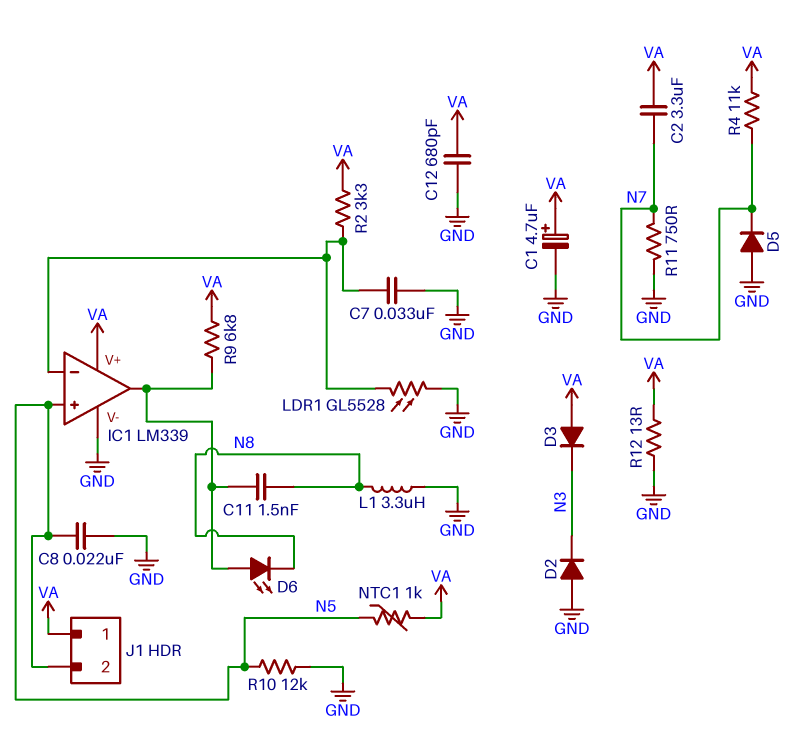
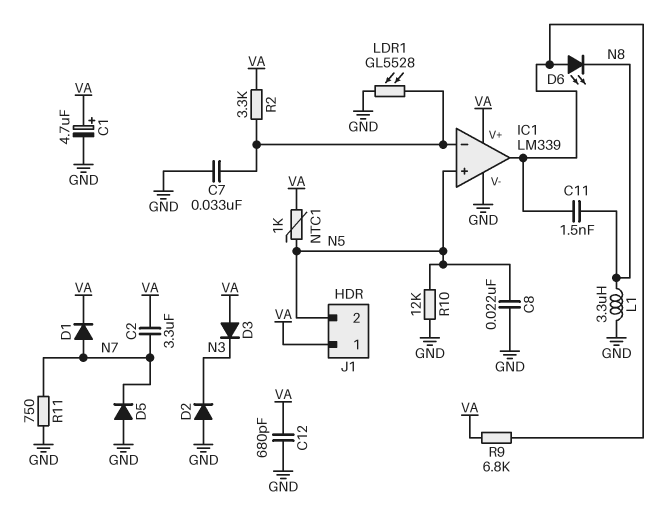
D1: none -> diode (A N7, K VA)
R4: 11k (N7, VA) -> none
R12: 13 (GND, VA) -> none

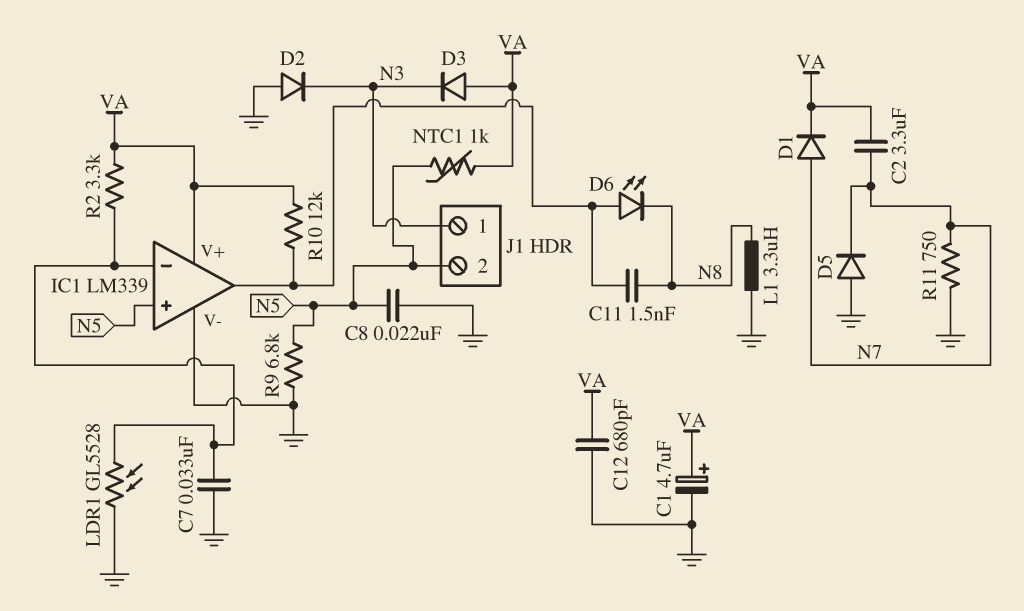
J1 pin 1: VA -> N3
R9: 6.8k (IC1/out, VA) -> 6.8k (GND, N5)
R10: 12k (GND, N5) -> 12k (IC1/out, VA)

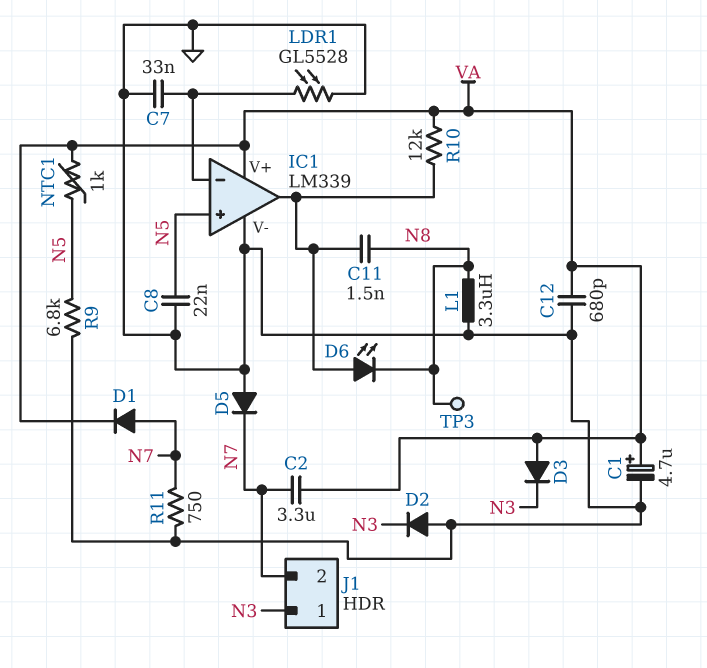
J1 pin 2: N5 -> N7
R2: 3.3k (IC1/in-, VA) -> none
TP3: none -> test point (N8)

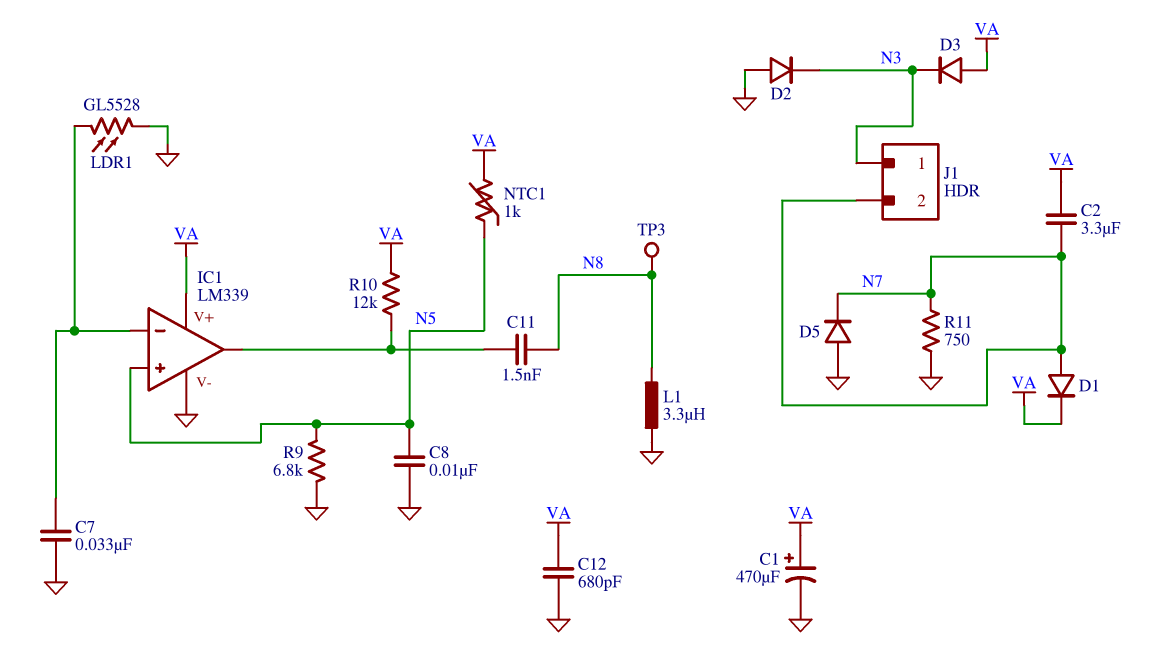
C1: 4.7uF (plus VA, minus GND) -> 470uF (plus VA, minus GND)
C8: 22nF (GND, N5) -> 10nF (GND, N5)
D6: LED (A IC1/out, K N8) -> none

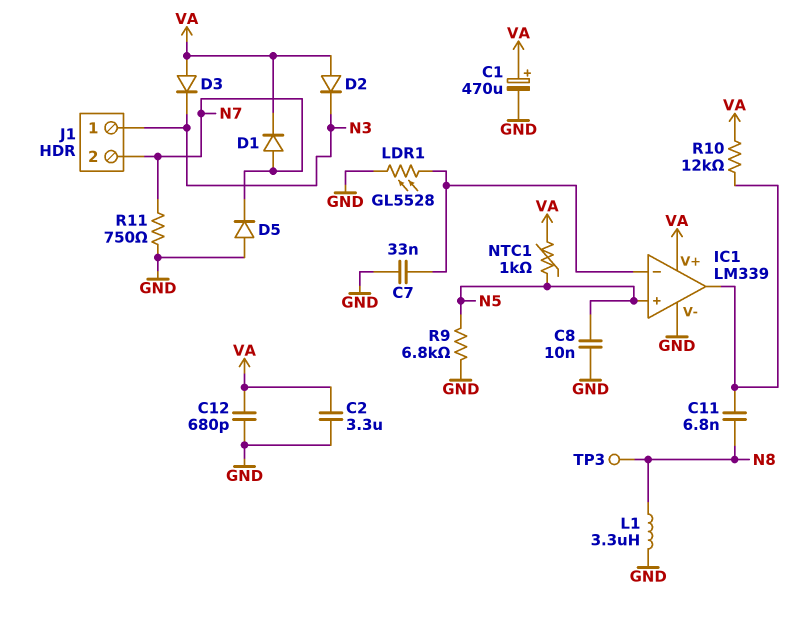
C2: 3.3uF (N7, VA) -> 3.3uF (GND, VA)
C11: 1.5nF (IC1/out, N8) -> 6.8nF (IC1/out, N8)
D2: diode (A GND, K N3) -> diode (A VA, K N3)

